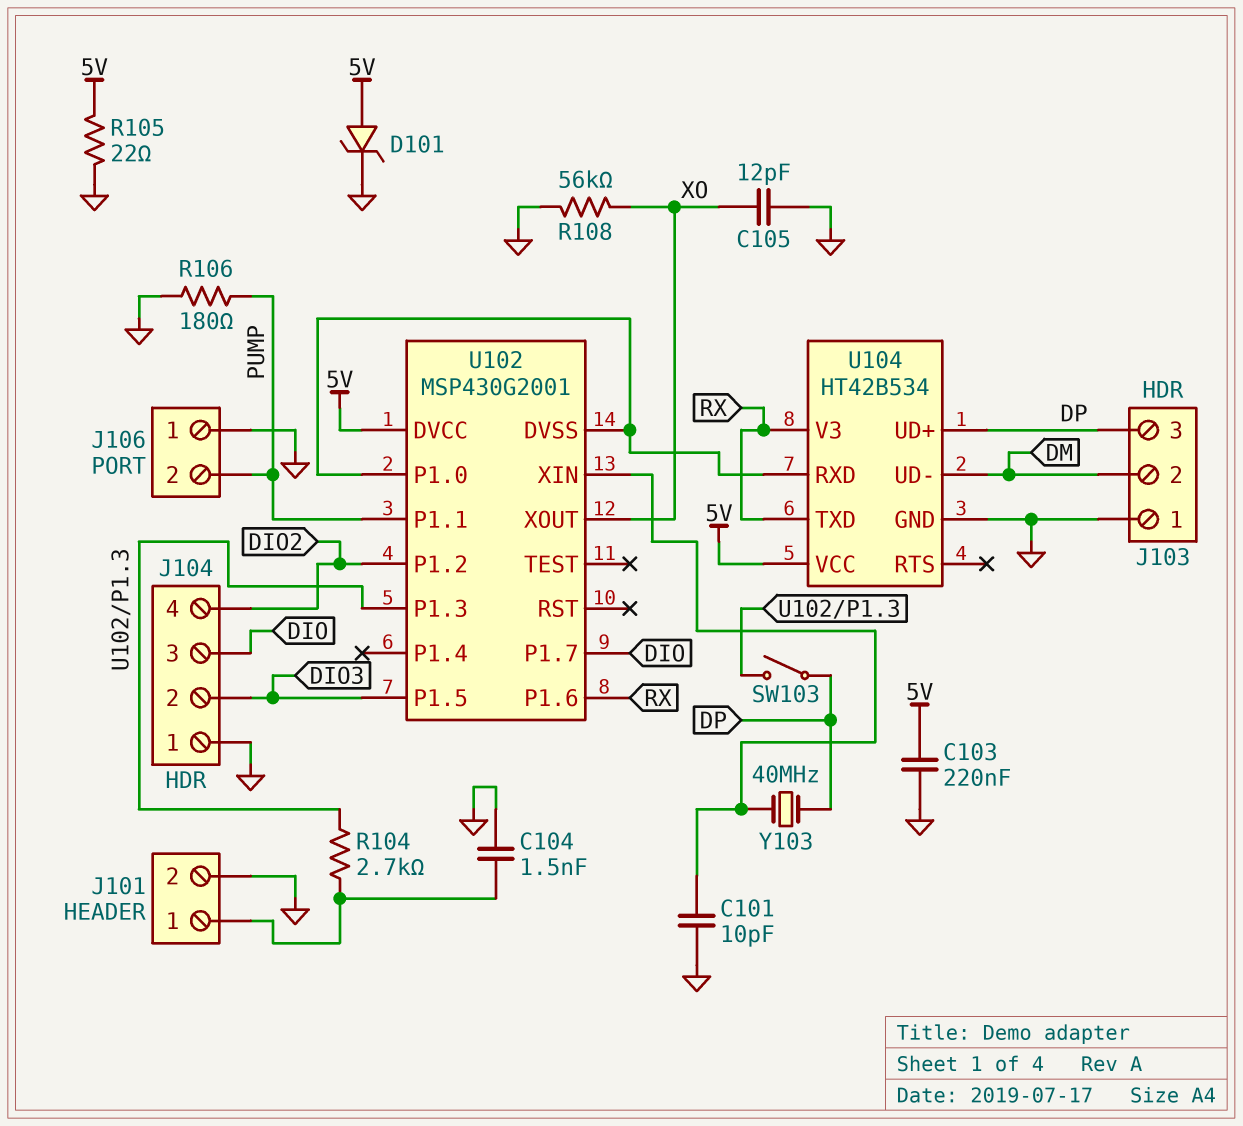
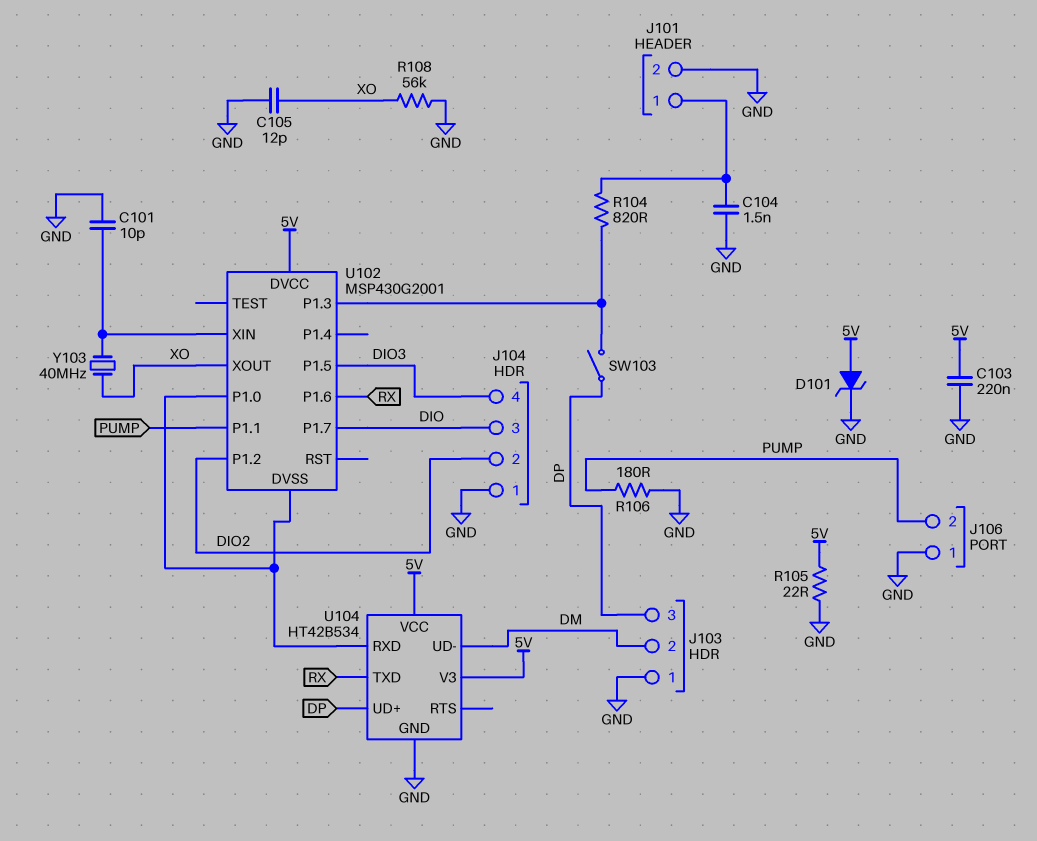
J104 pin 2: DIO3 -> DIO2
J104 pin 4: DIO2 -> DIO3
R104: 2.7k (J101/1, U102/P1.3) -> 820 (J101/1, U102/P1.3)
U104 pin V3: RX -> 5V
Y103: 40MHz (DP, U102/XIN) -> 40MHz (U102/XIN, XO)

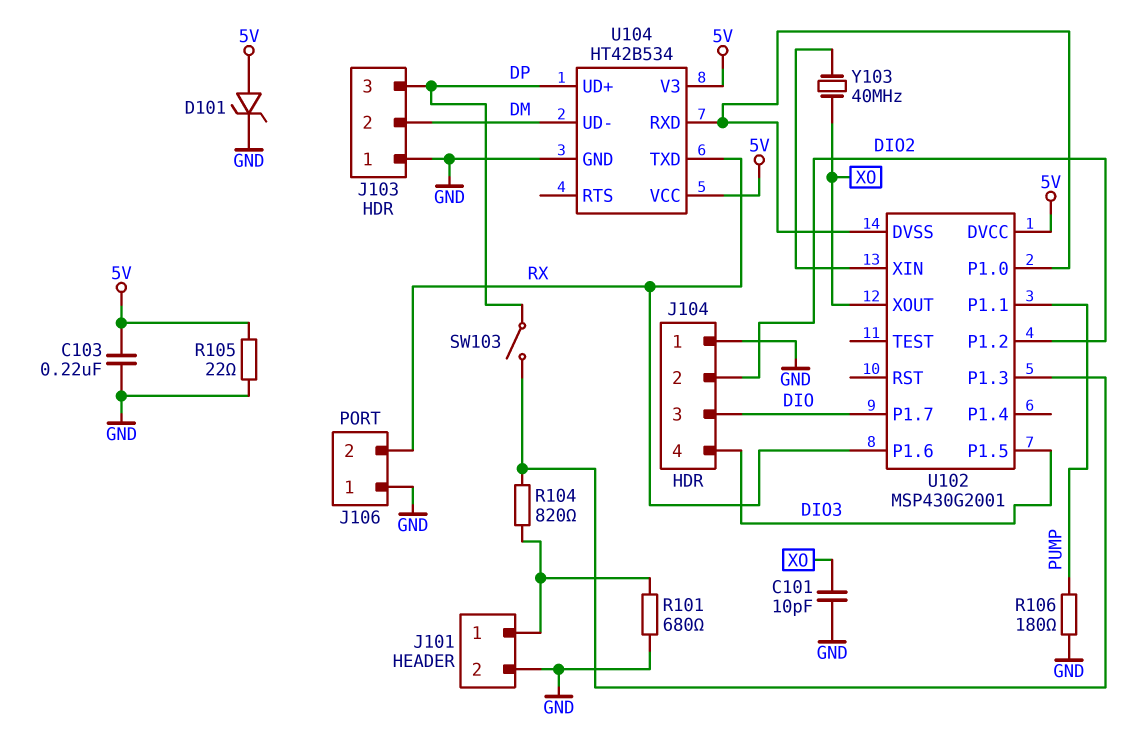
C101: 10pF (GND, U102/XIN) -> 10pF (GND, XO)
C104: 1.5nF (GND, J101/1) -> none
C105: 12pF (GND, XO) -> none
J106 pin 2: PUMP -> RX
R101: none -> 680 (GND, J101/1)
R108: 56k (GND, XO) -> none

